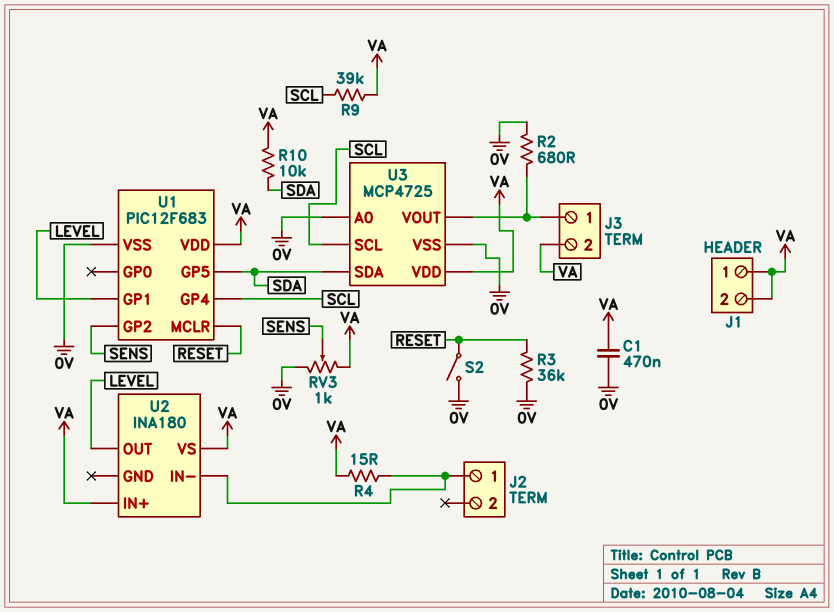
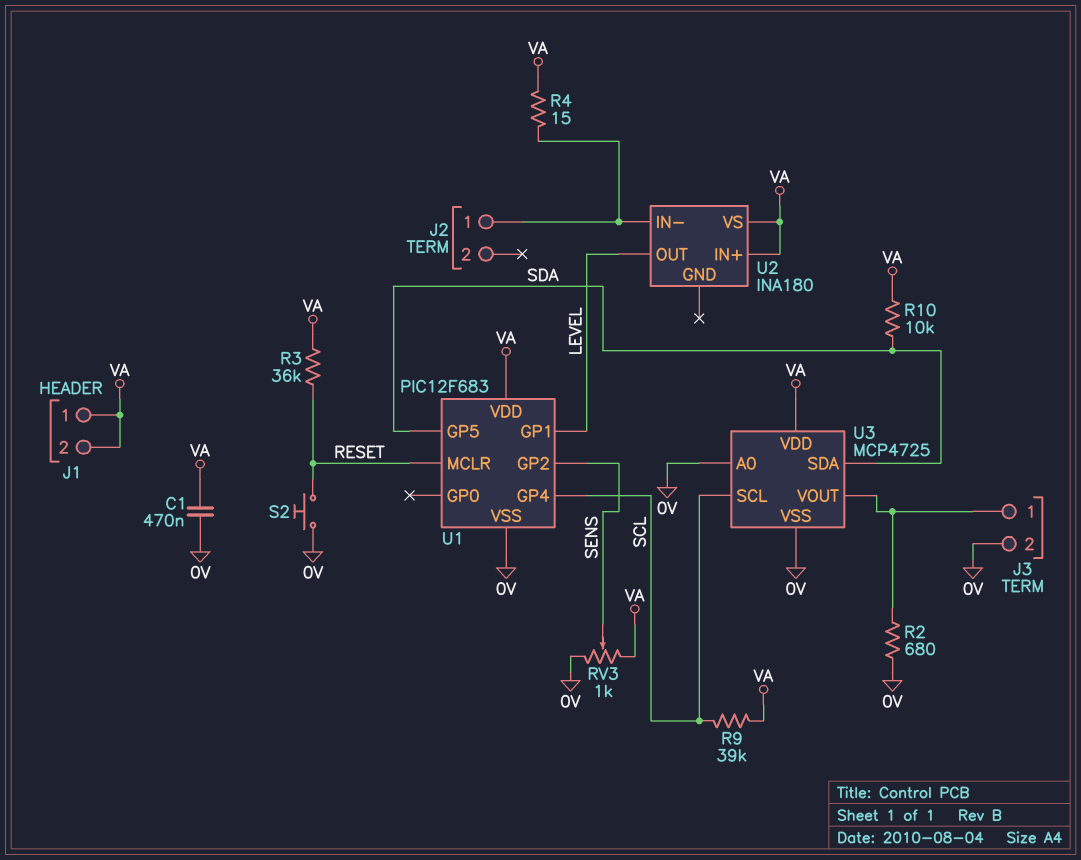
J3 pin 2: VA -> 0V
R3: 36k (0V, RESET) -> 36k (RESET, VA)
S2: switch (0V, RESET) -> button (0V, RESET)

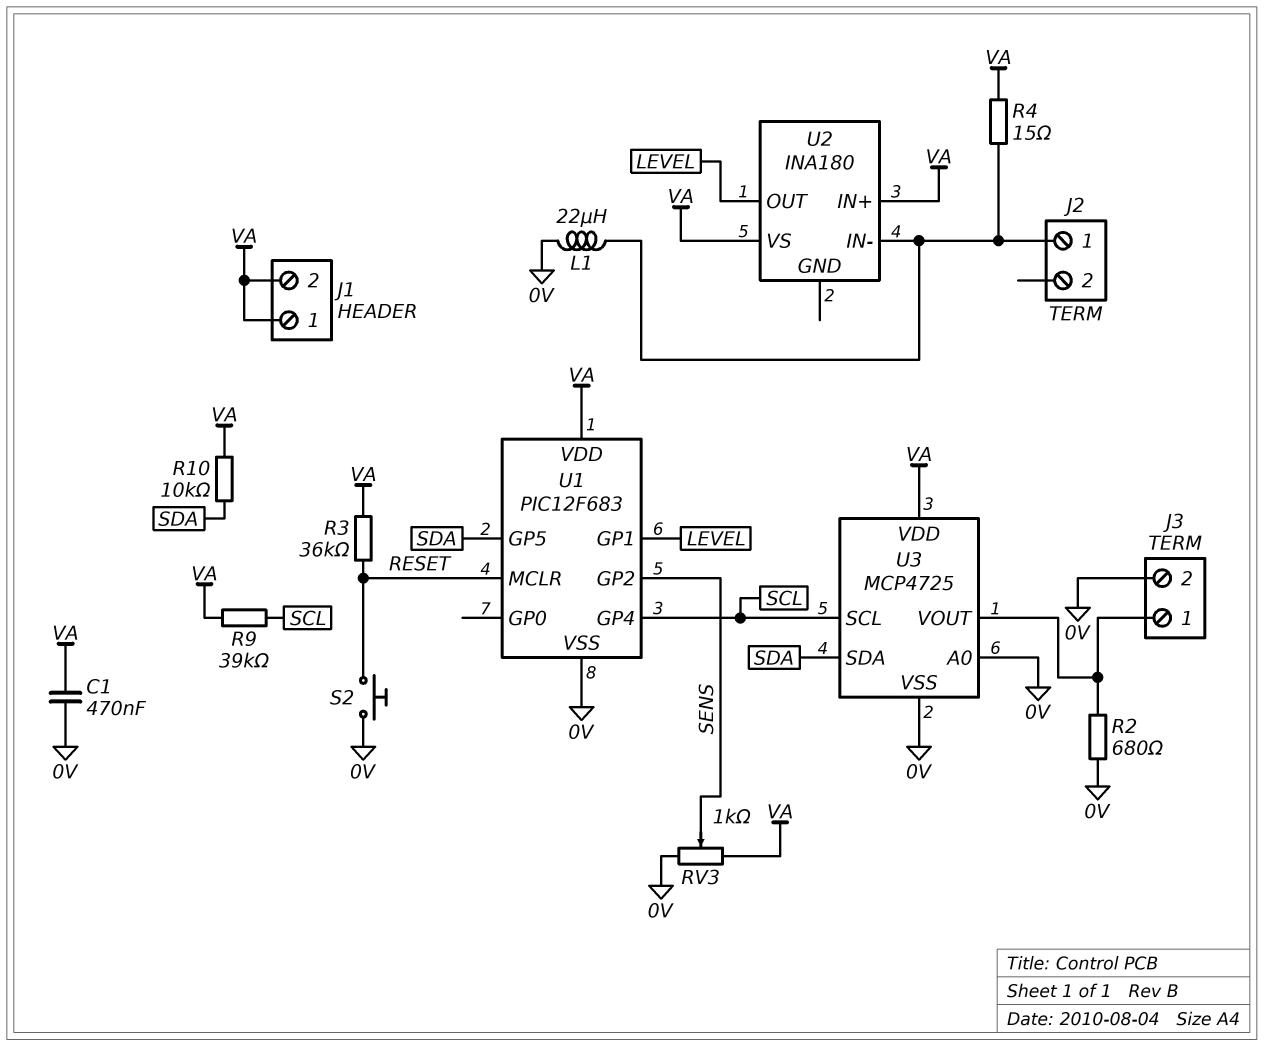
L1: none -> 22uH (0V, J2/1)

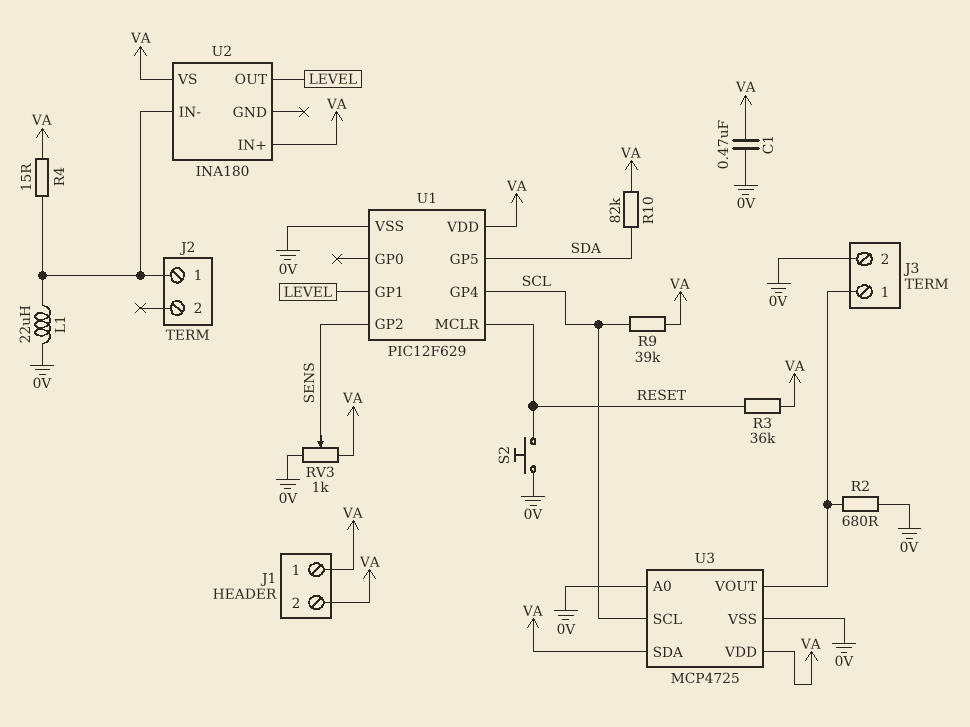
R10: 10k (SDA, VA) -> 82k (SDA, VA)
U1: PIC12F683 -> PIC12F629
U3 pin SDA: SDA -> VA

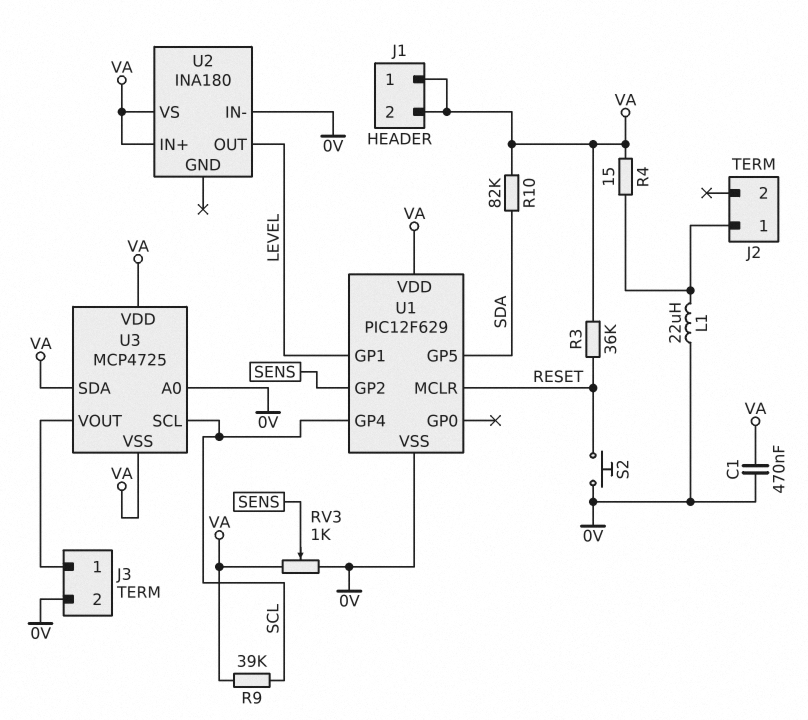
R2: 680 (0V, J3/1) -> none
U2 pin IN-: J2/1 -> 0V
U3 pin VSS: 0V -> VA

